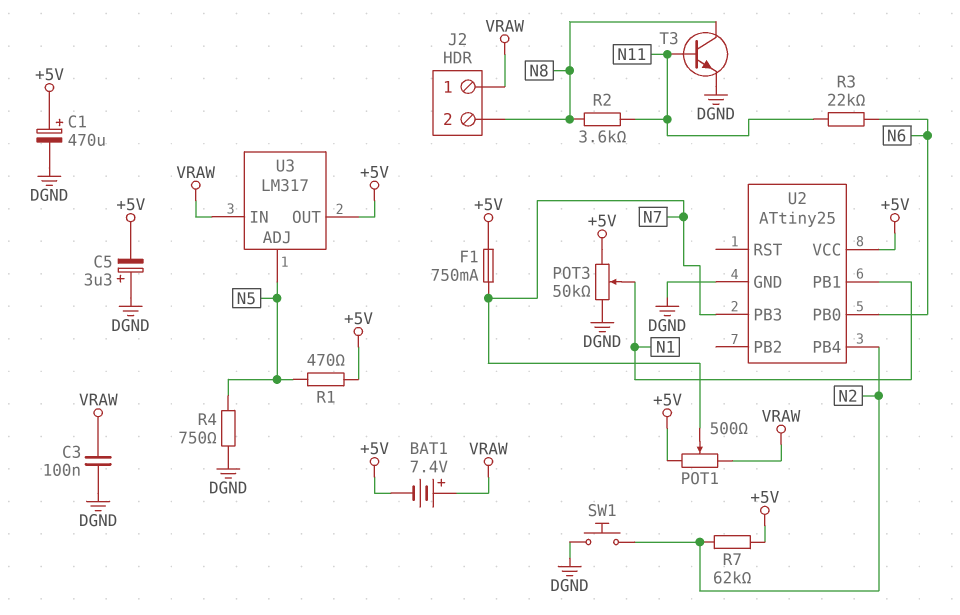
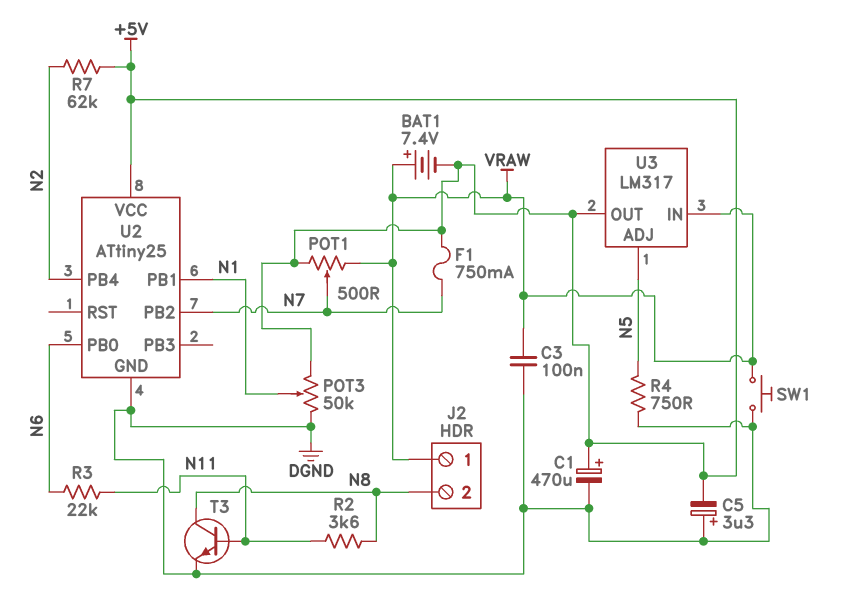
R1: 470 (+5V, N5) -> none
SW1: button (DGND, N2) -> button (DGND, VRAW)
U2 pin PB2: none -> N7
U2 pin PB3: N7 -> none

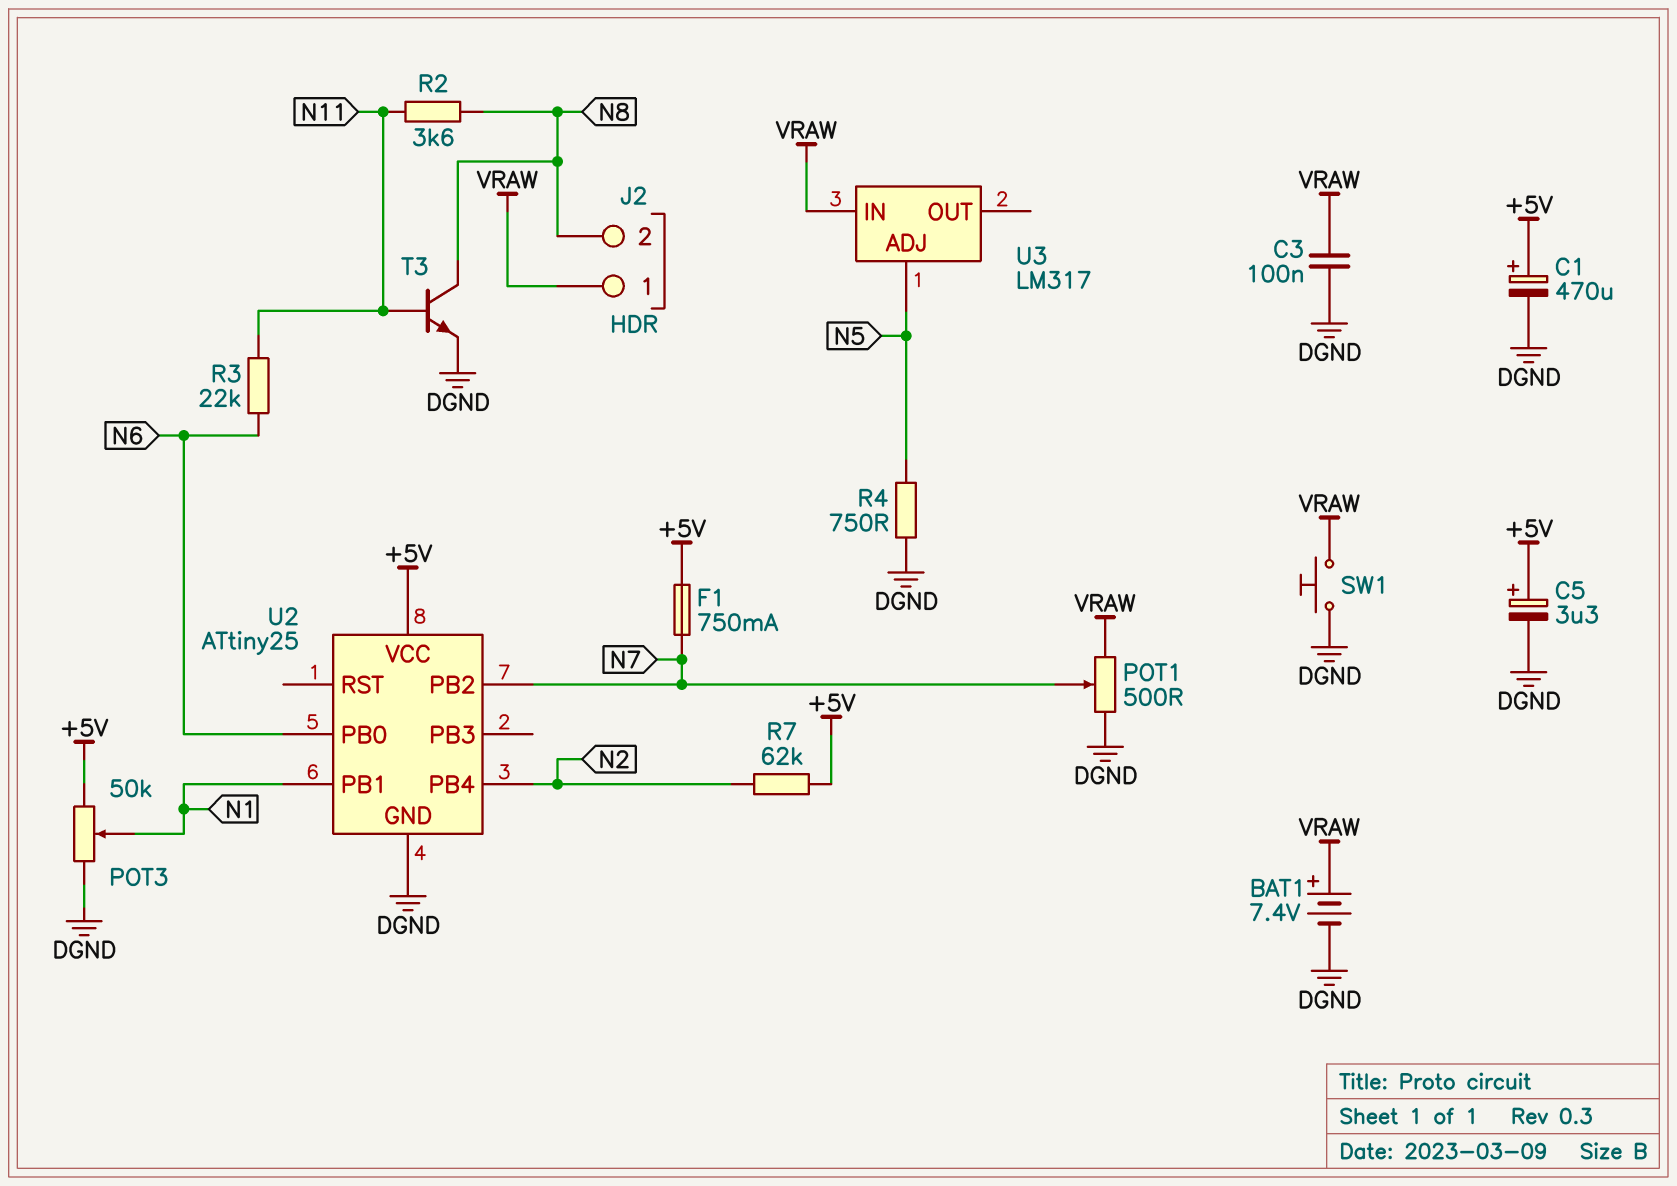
BAT1: 7.4V (plus VRAW, minus +5V) -> 7.4V (plus VRAW, minus DGND)
C5: 3.3uF (plus DGND, minus +5V) -> 3.3uF (plus +5V, minus DGND)
POT1: 500 (+5V, VRAW, wiper N7) -> 500 (DGND, VRAW, wiper N7)
U3 pin OUT: +5V -> none

